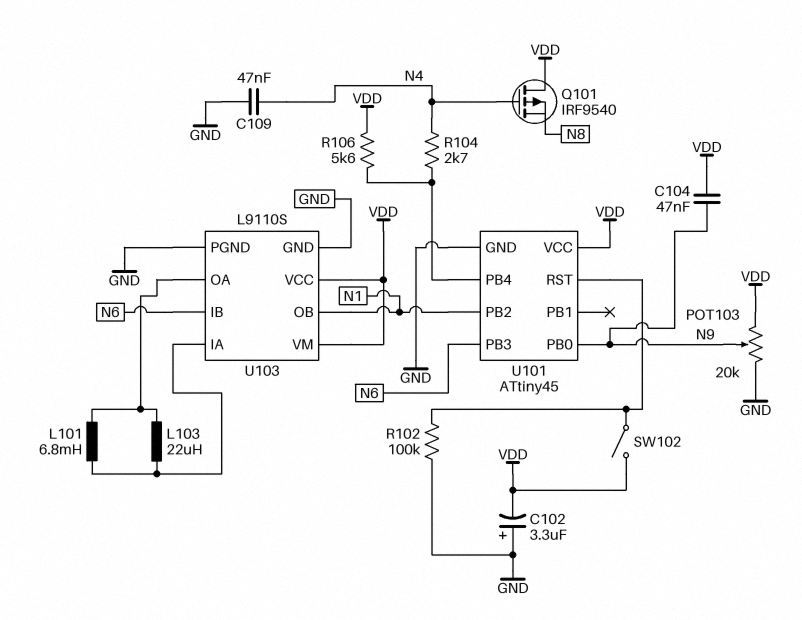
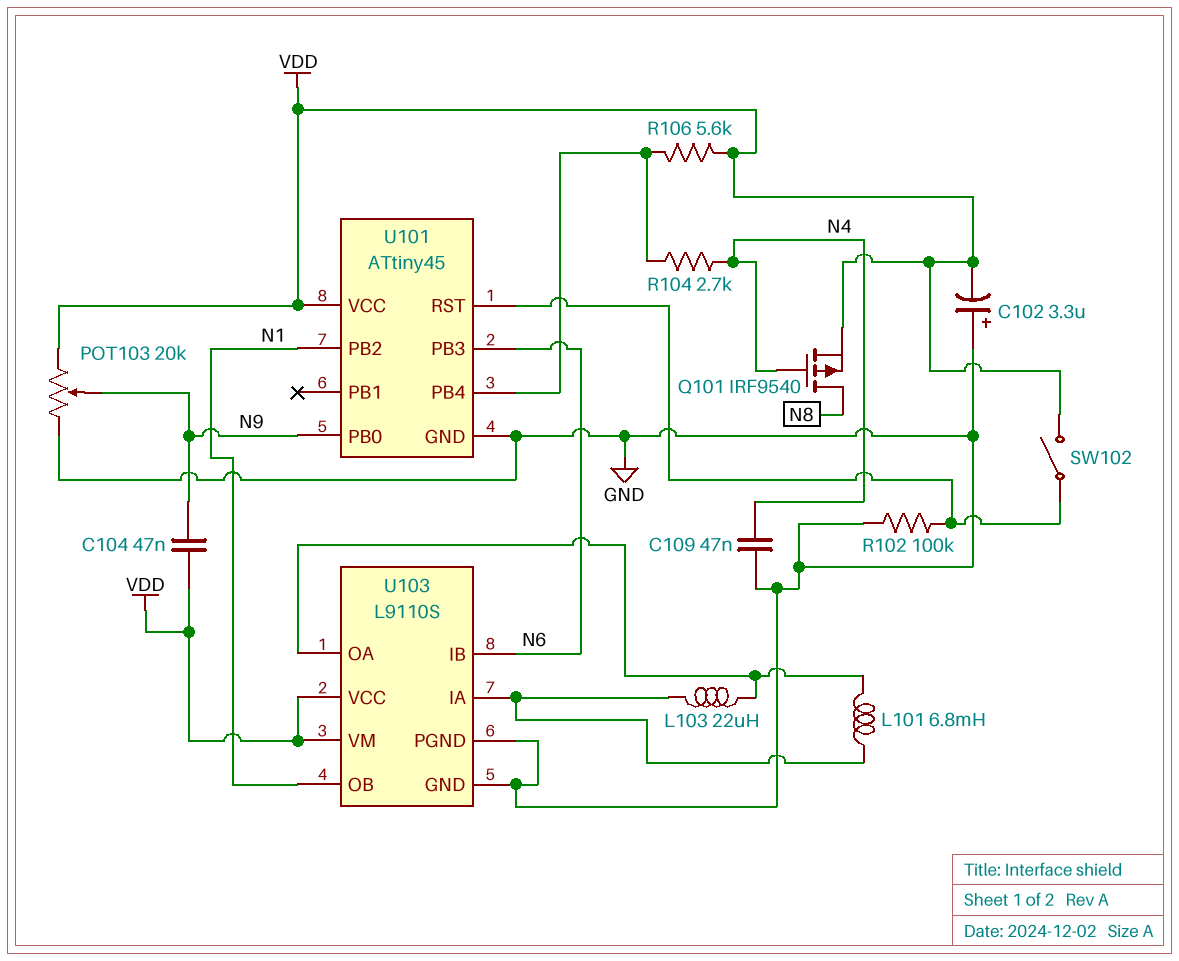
Q101: PMOS IRF9540 (G N4, D VDD, S N8) -> PMOS IRF9540 (G N4, D N8, S VDD)

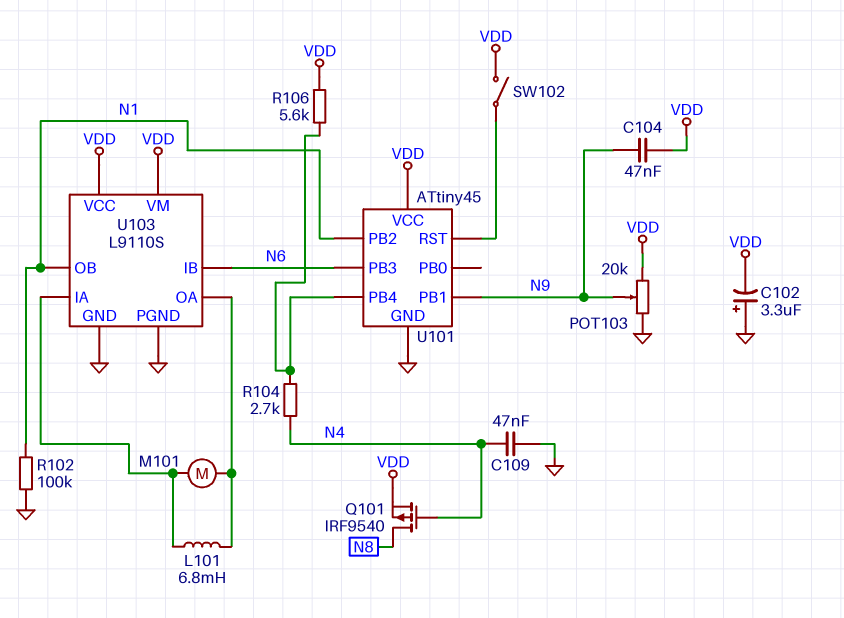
L103: 22uH (U103/IA, U103/OA) -> none
M101: none -> motor (U103/IA, U103/OA)
R102: 100k (GND, U101/RST) -> 100k (GND, N1)
U101 pin PB0: N9 -> none
U101 pin PB1: none -> N9

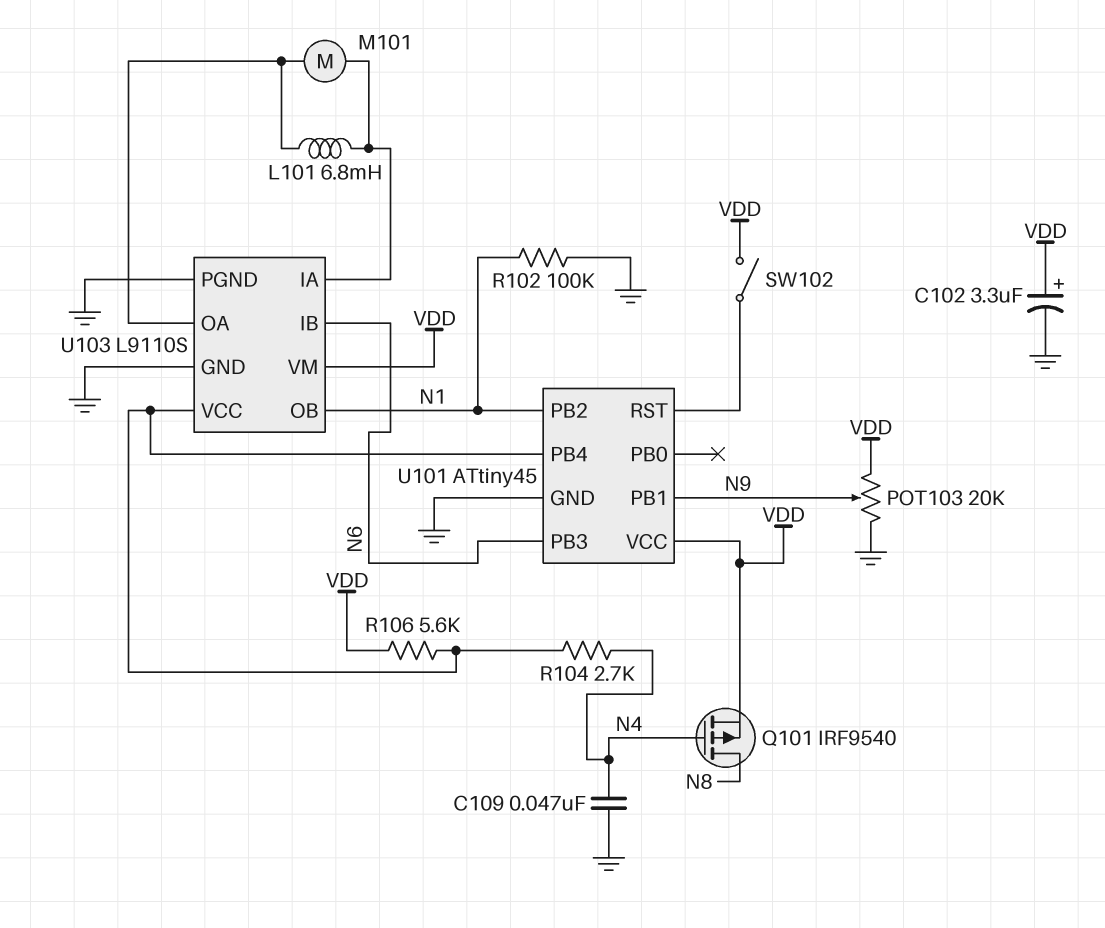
C102: 3.3uF (plus GND, minus VDD) -> 3.3uF (plus VDD, minus GND)
C104: 47nF (N9, VDD) -> none
U103 pin VCC: VDD -> U101/PB4

